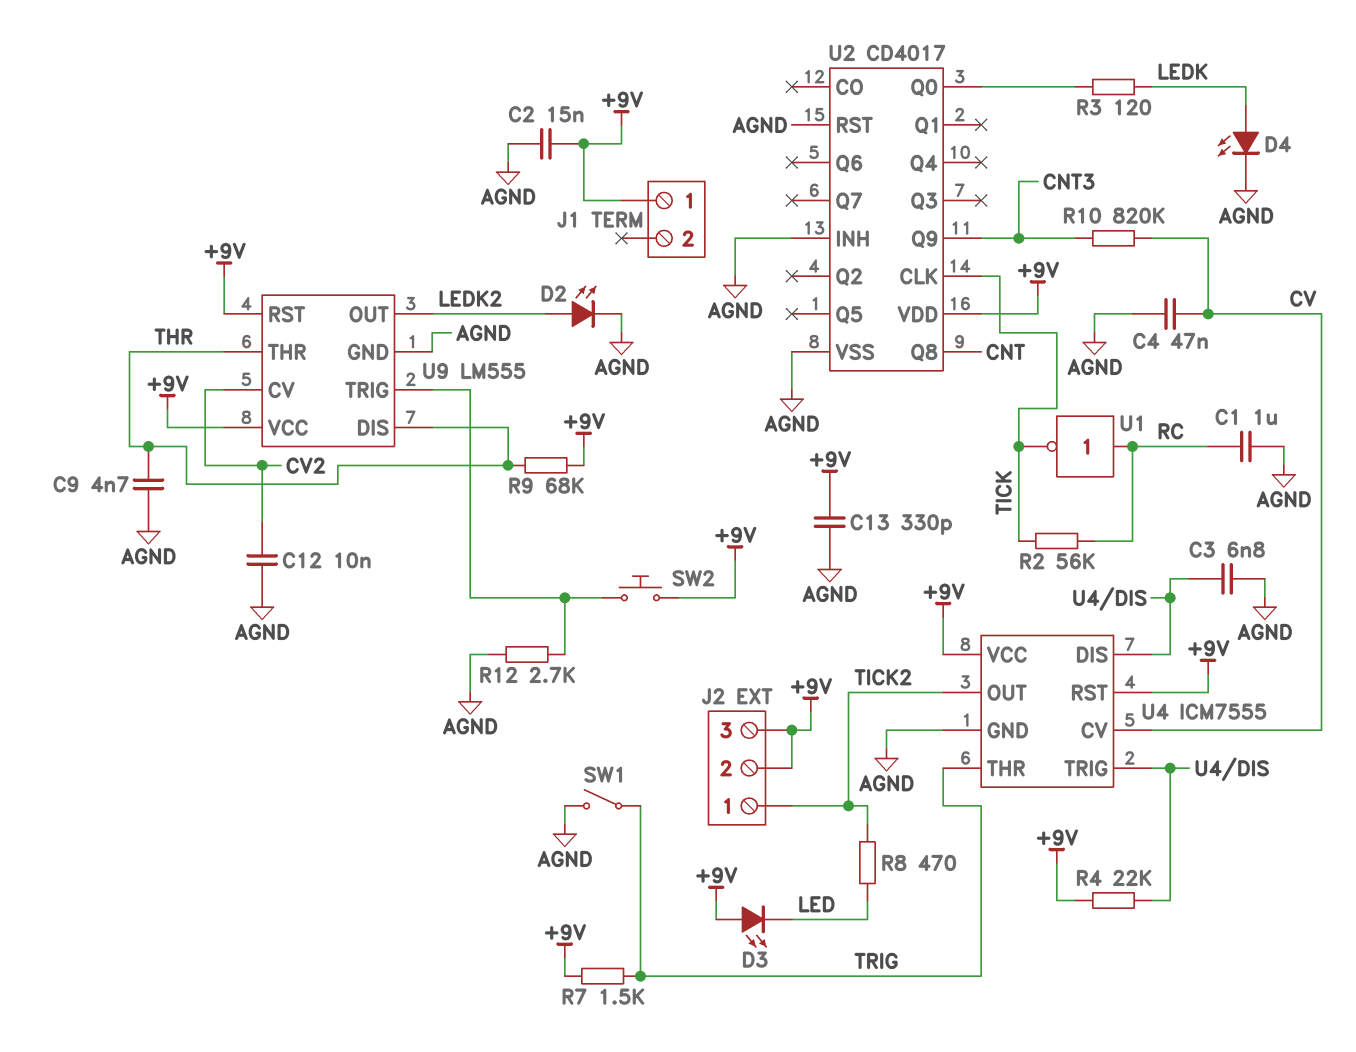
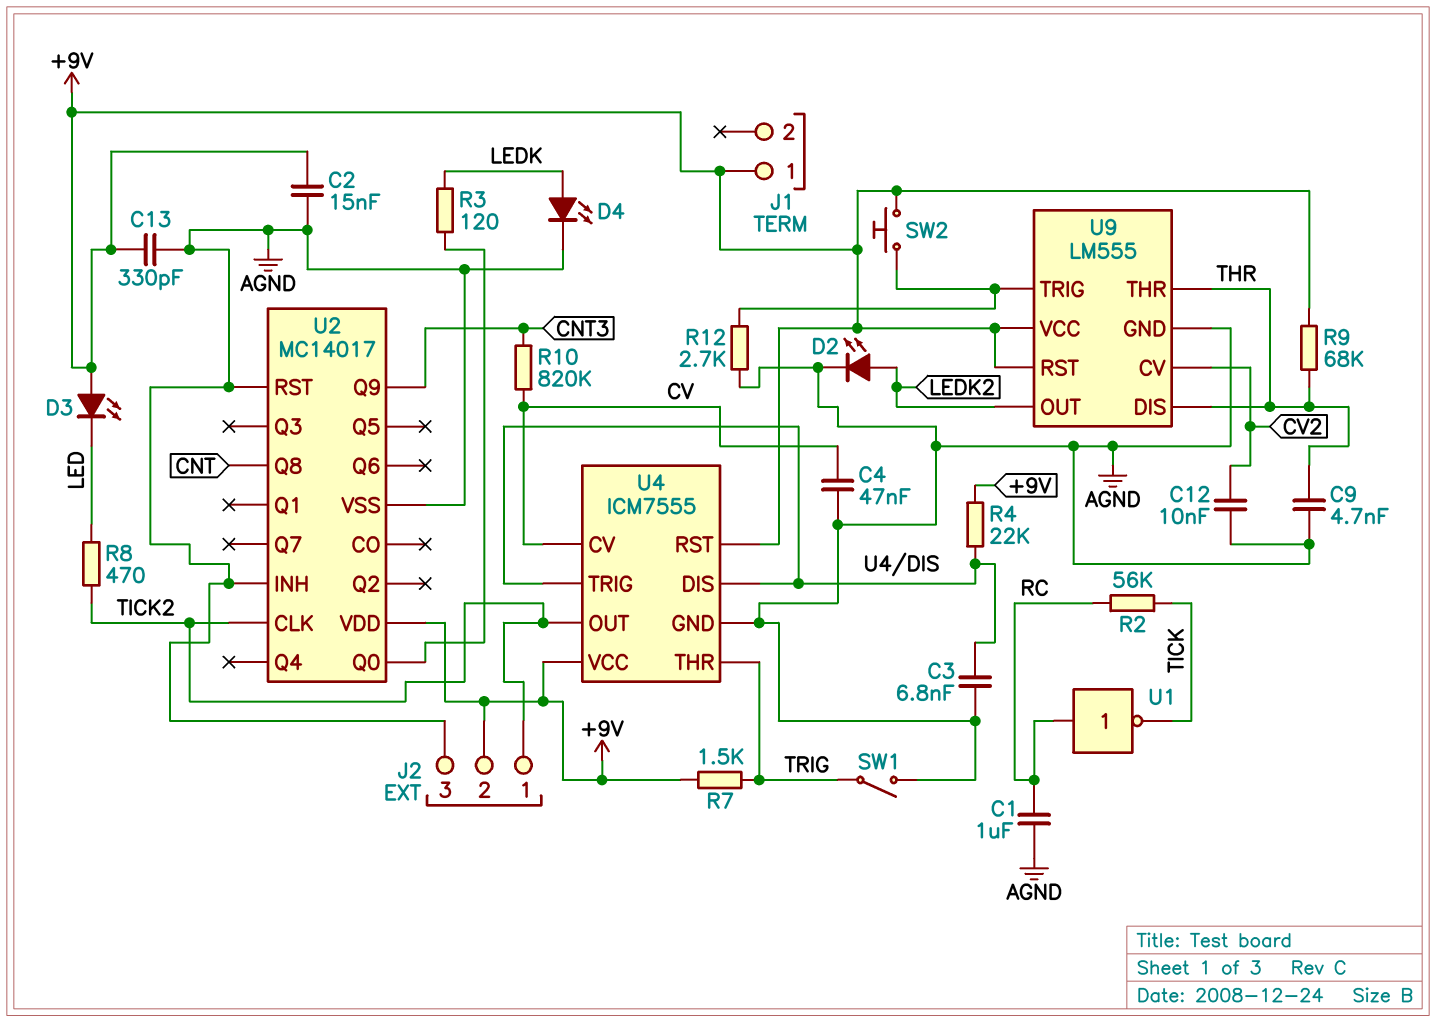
J2 pin 3: +9V -> AGND
U2: CD4017 -> MC14017
U2 pin CLK: TICK -> TICK2

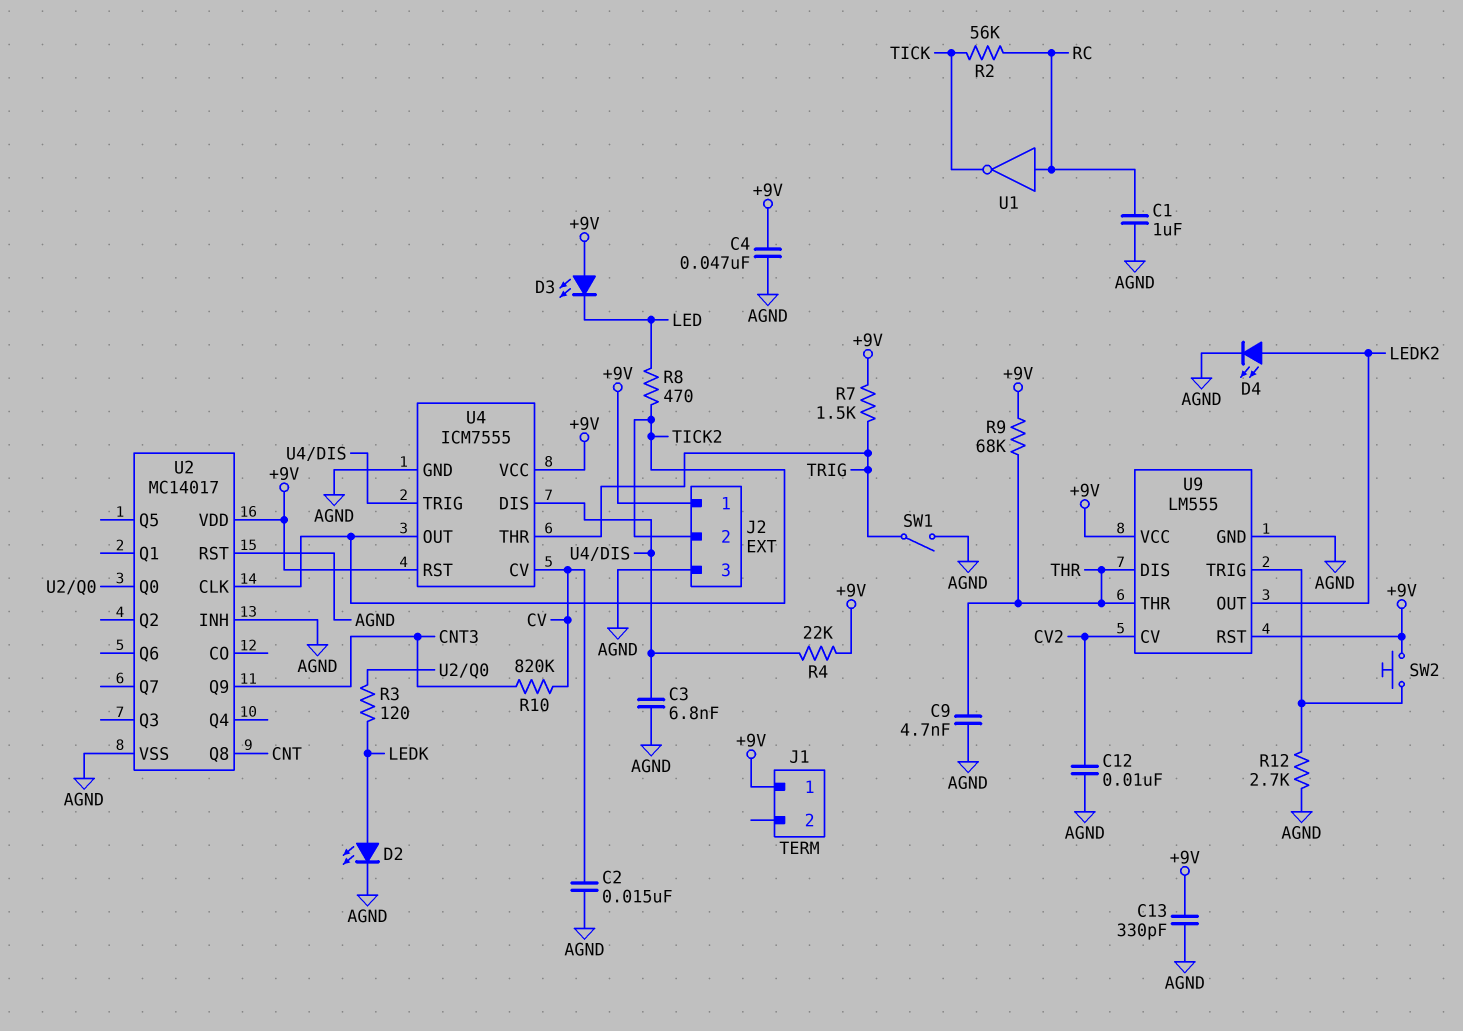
C2: 15nF (+9V, AGND) -> 15nF (AGND, CV)
C4: 47nF (AGND, CV) -> 47nF (+9V, AGND)
D2: LED (A LEDK2, K AGND) -> LED (A LEDK, K AGND)
D4: LED (A LEDK, K AGND) -> LED (A LEDK2, K AGND)
J2 pin 1: TICK2 -> +9V
J2 pin 2: +9V -> TICK2

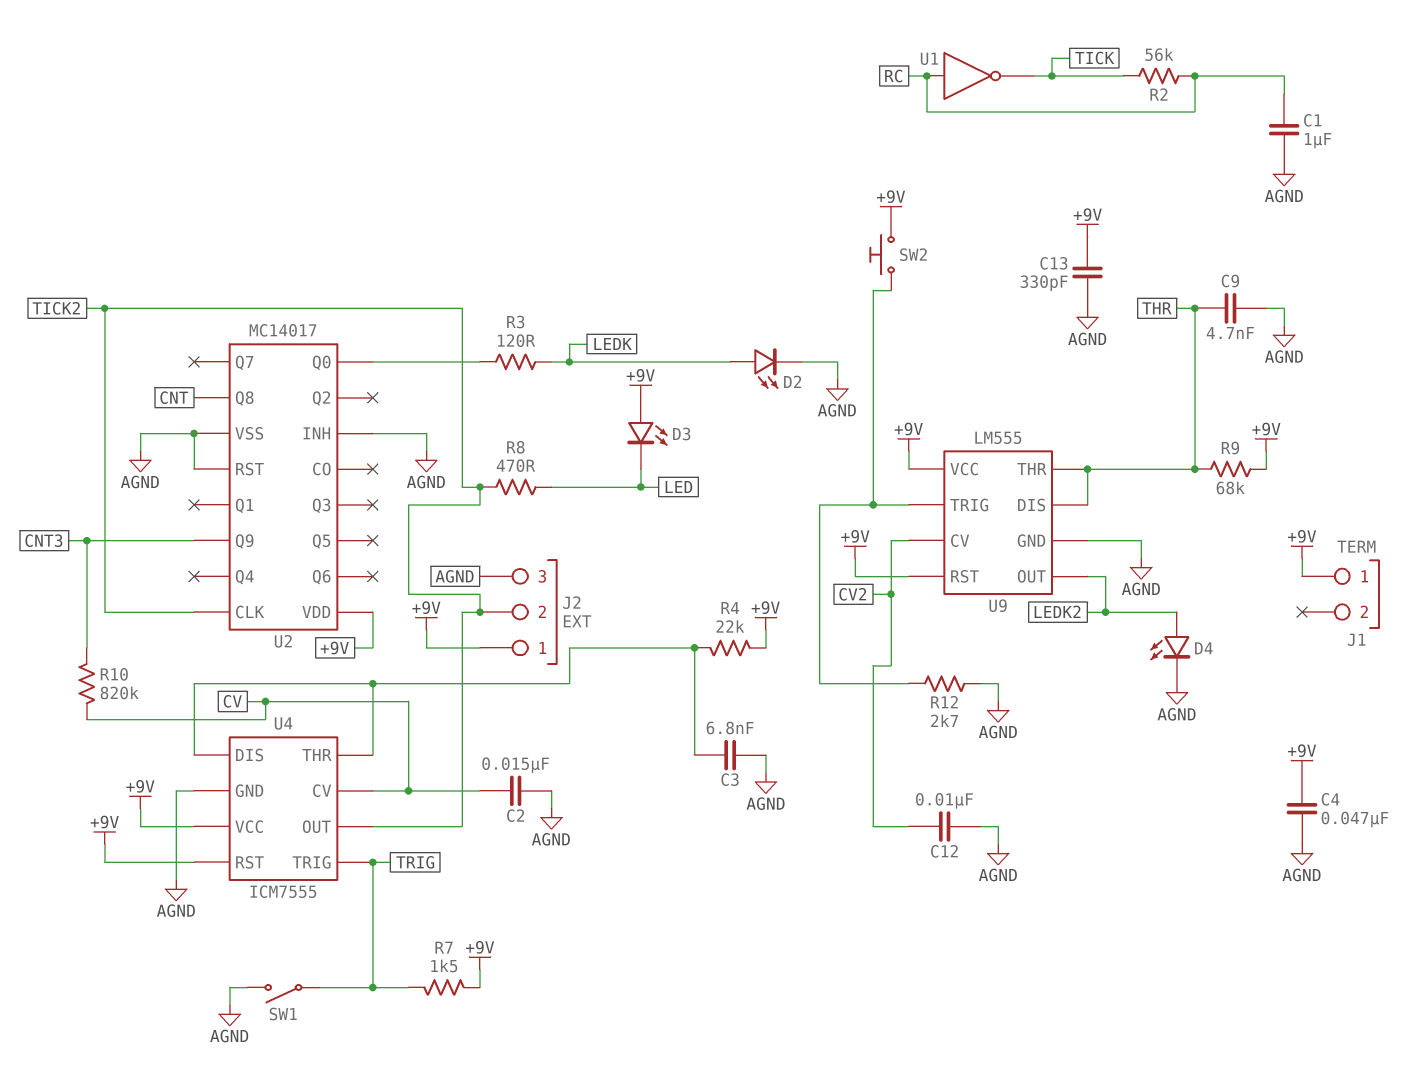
U4 pin THR: TRIG -> U4/DIS
U4 pin TRIG: U4/DIS -> TRIG

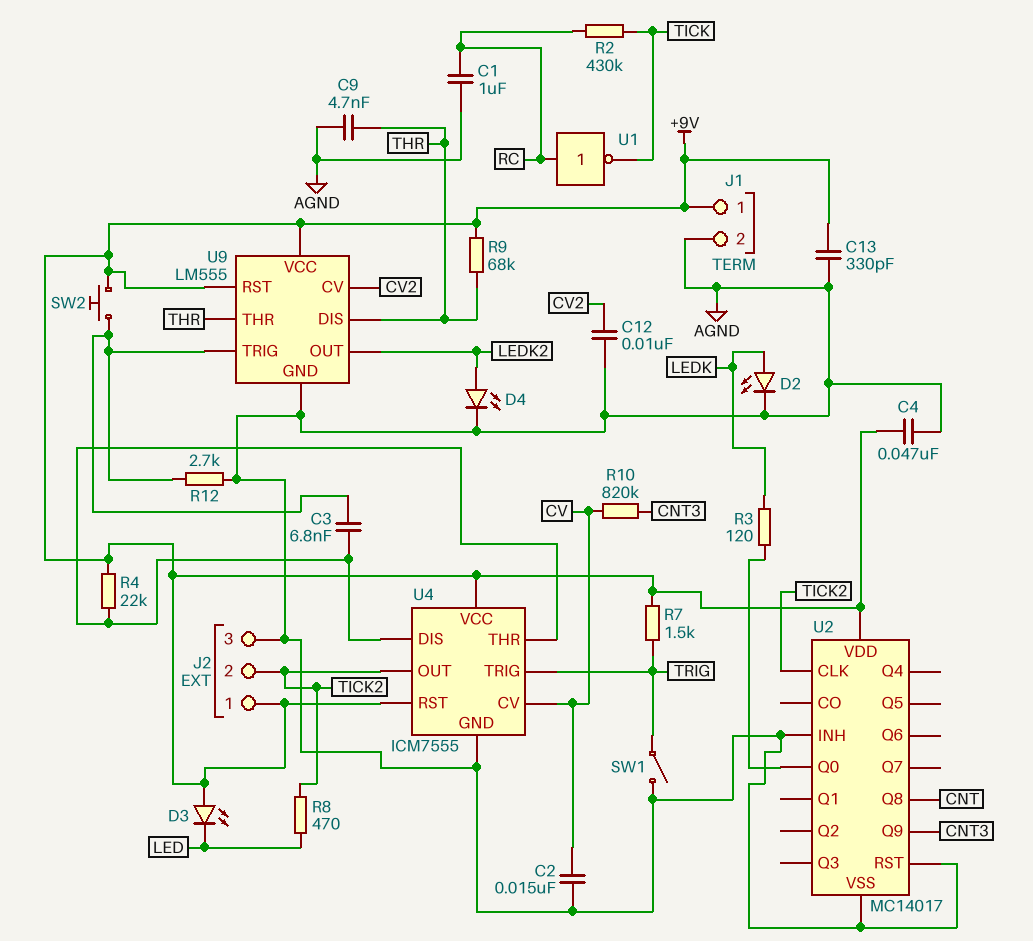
C3: 6.8nF (AGND, U4/DIS) -> 6.8nF (U4/DIS, U9/TRIG)
J1 pin 2: none -> AGND
R2: 56k (RC, TICK) -> 430k (RC, TICK)

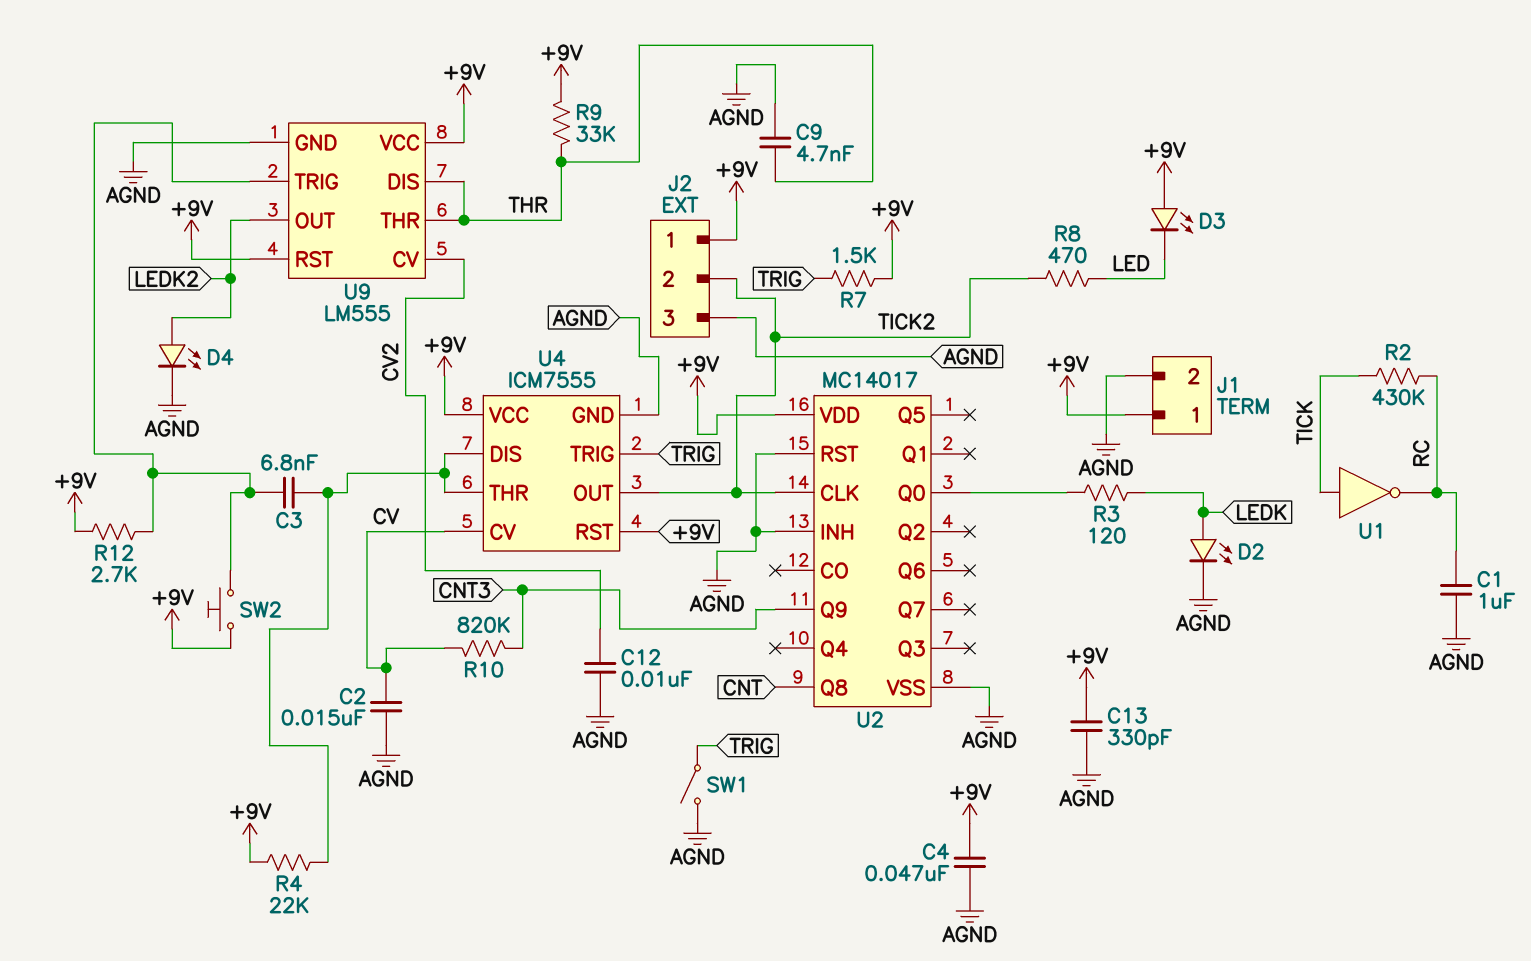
R9: 68k (+9V, THR) -> 33k (+9V, THR)
R12: 2.7k (AGND, U9/TRIG) -> 2.7k (+9V, U9/TRIG)
U1: NOT (in RC, out TICK) -> NOT (in TICK, out RC)

